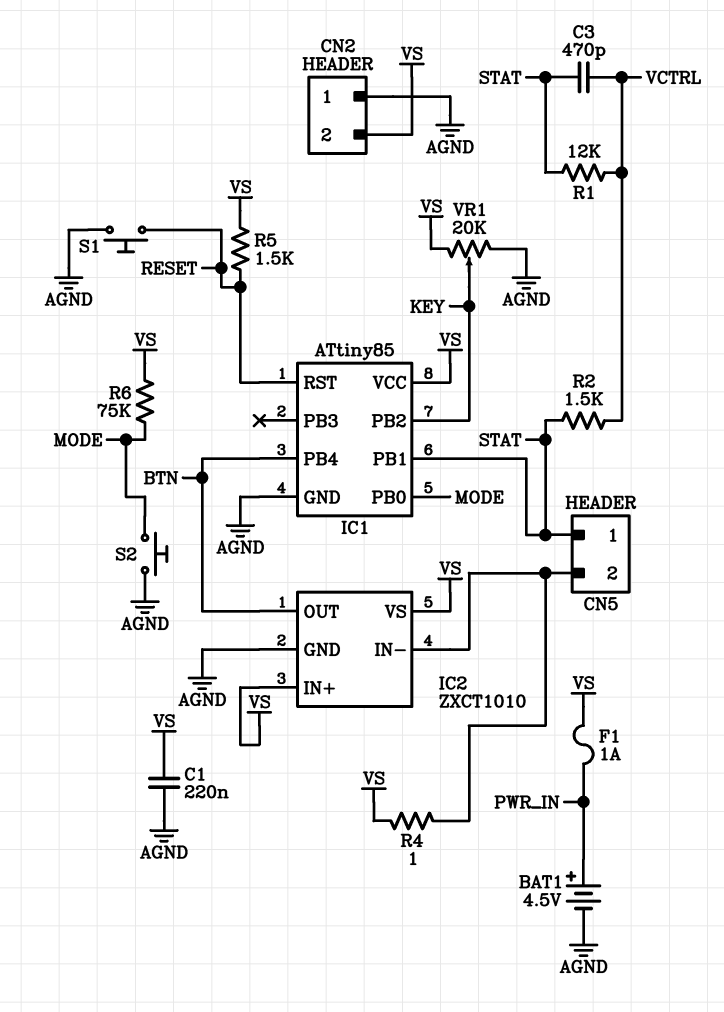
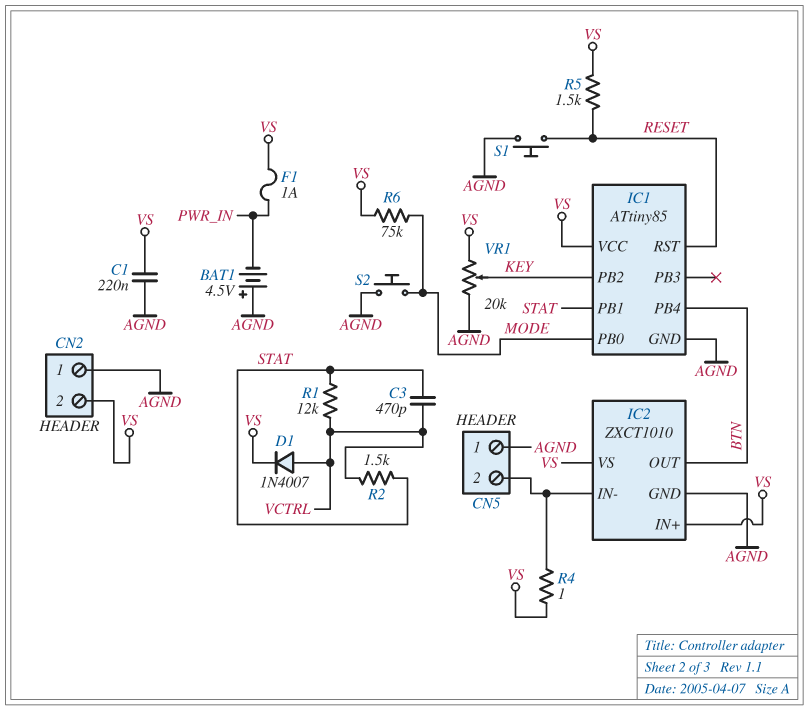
BAT1: 4.5V (plus PWR_IN, minus AGND) -> 4.5V (plus AGND, minus PWR_IN)
CN5 pin 1: STAT -> AGND
D1: none -> diode 1N4007 (A VCTRL, K VS)

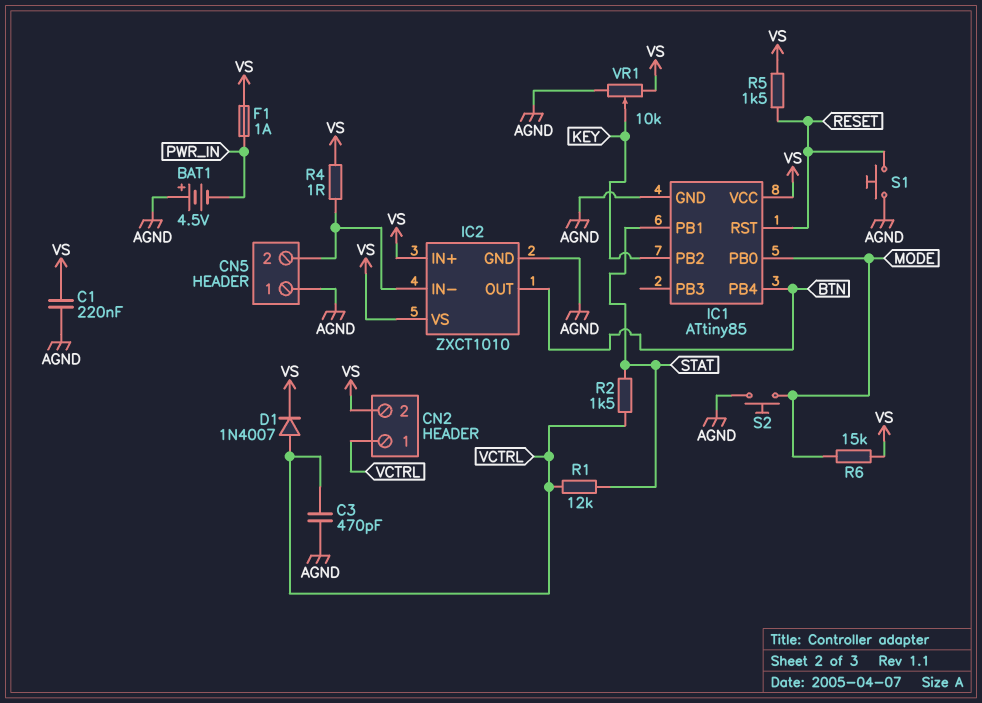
C3: 470pF (STAT, VCTRL) -> 470pF (AGND, VCTRL)
CN2 pin 1: AGND -> VCTRL
R6: 75k (MODE, VS) -> 15k (MODE, VS)
VR1: 20k (AGND, VS, wiper KEY) -> 10k (AGND, VS, wiper KEY)

